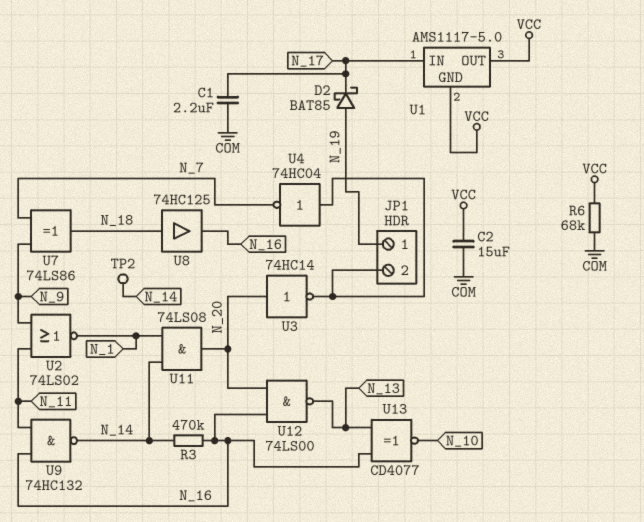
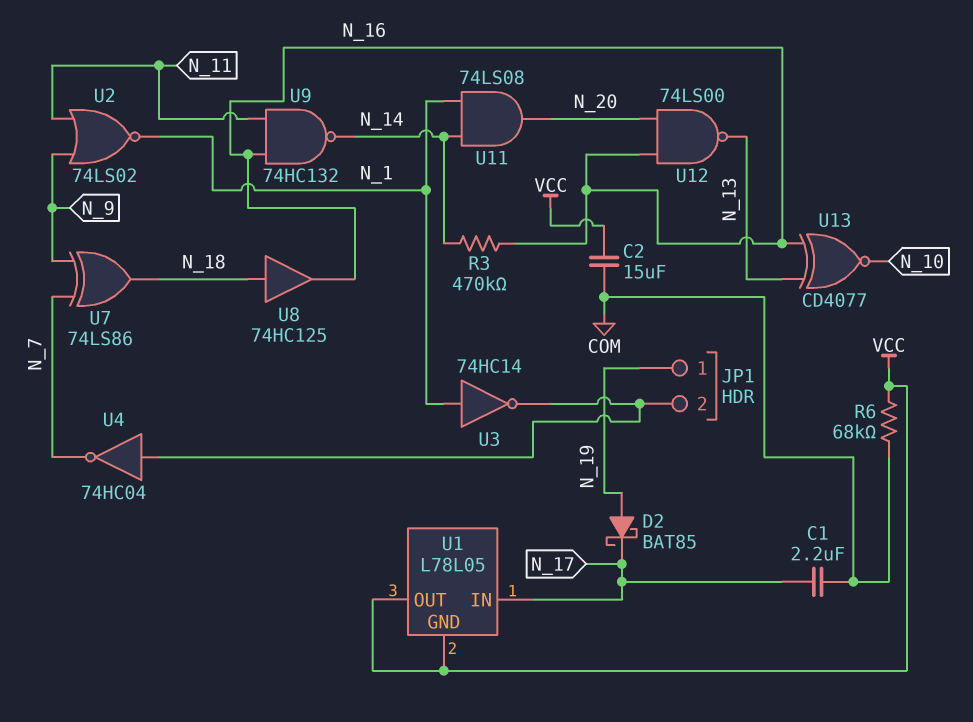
TP2: test point (N_14) -> none
U1: AMS1117-5.0 -> L78L05
U3: NOT 74HC14 (in N_20, out JP1/2) -> NOT 74HC14 (in N_1, out JP1/2)

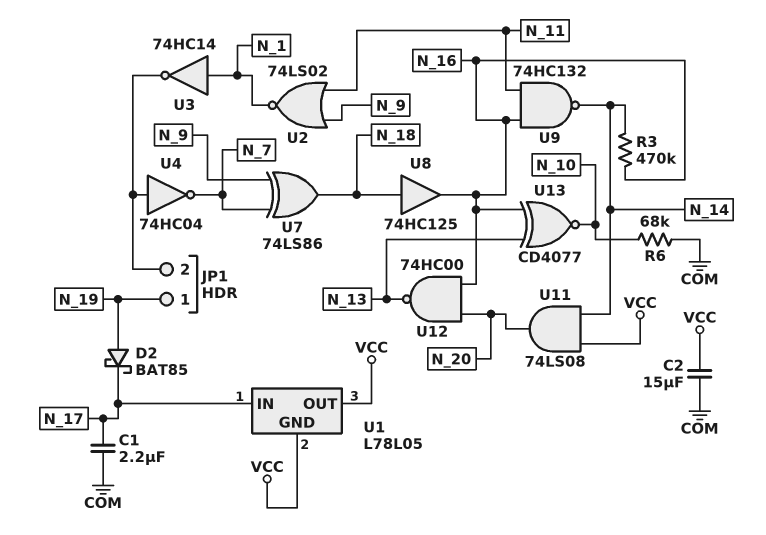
R6: 68k (COM, VCC) -> 68k (COM, N_10)
U11: AND 74LS08 (in N_1, in N_14, out N_20) -> AND 74LS08 (in N_14, in VCC, out N_20)
U12: NAND 74LS00 (in N_16, in N_20, out N_13) -> NAND 74HC00 (in N_16, in N_20, out N_13)

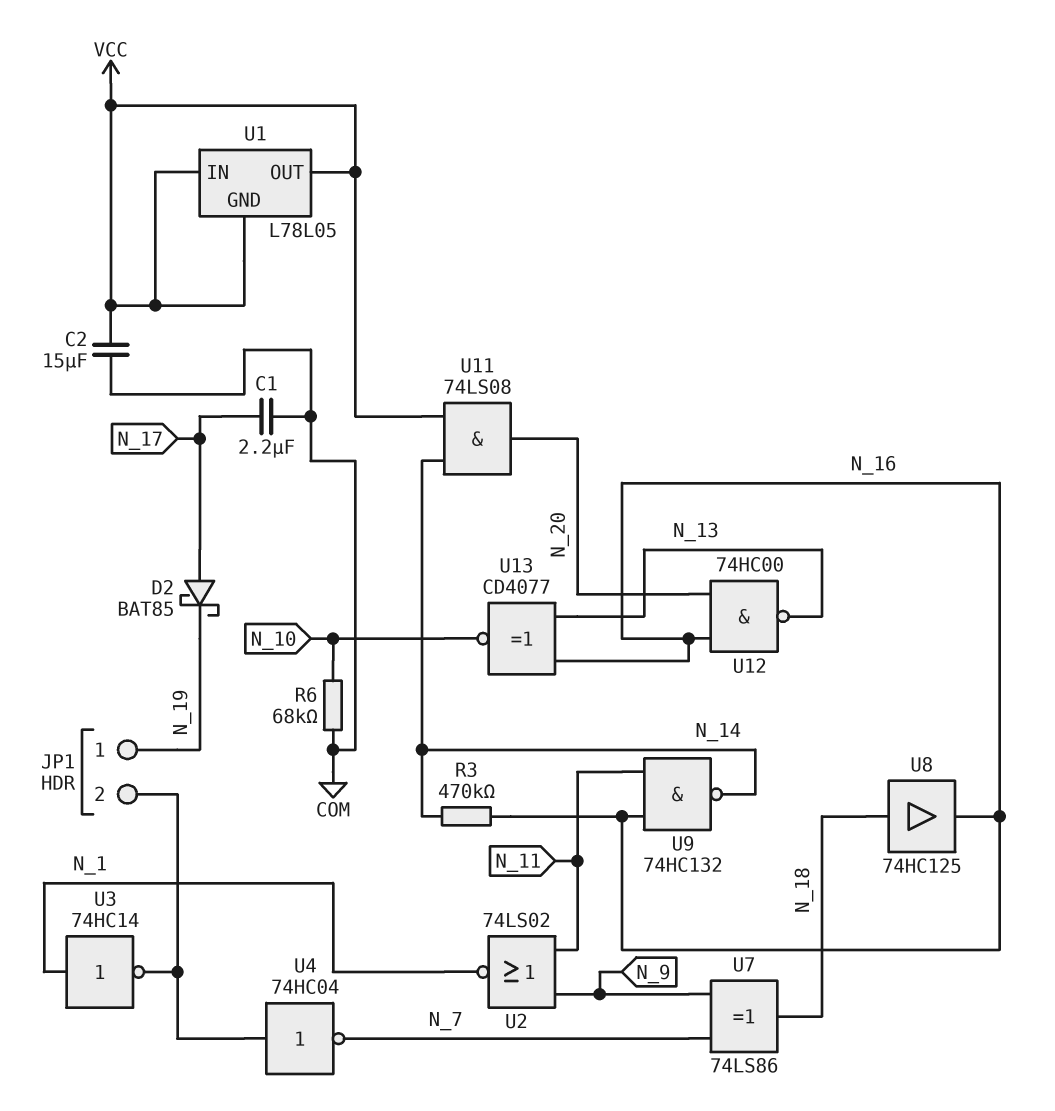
D2: schottky BAT85 (A N_19, K N_17) -> schottky BAT85 (A N_17, K N_19)
U1 pin IN: N_17 -> VCC

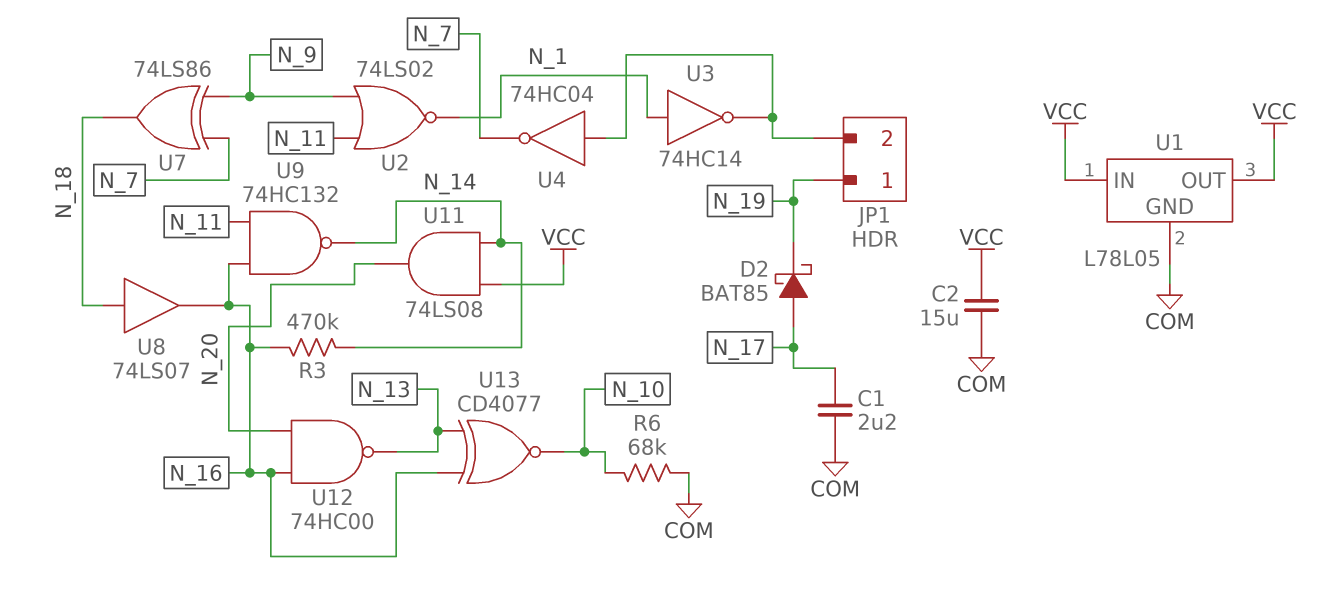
U1 pin GND: VCC -> COM
U8: buffer 74HC125 (in N_18, out N_16) -> buffer 74LS07 (in N_18, out N_16)

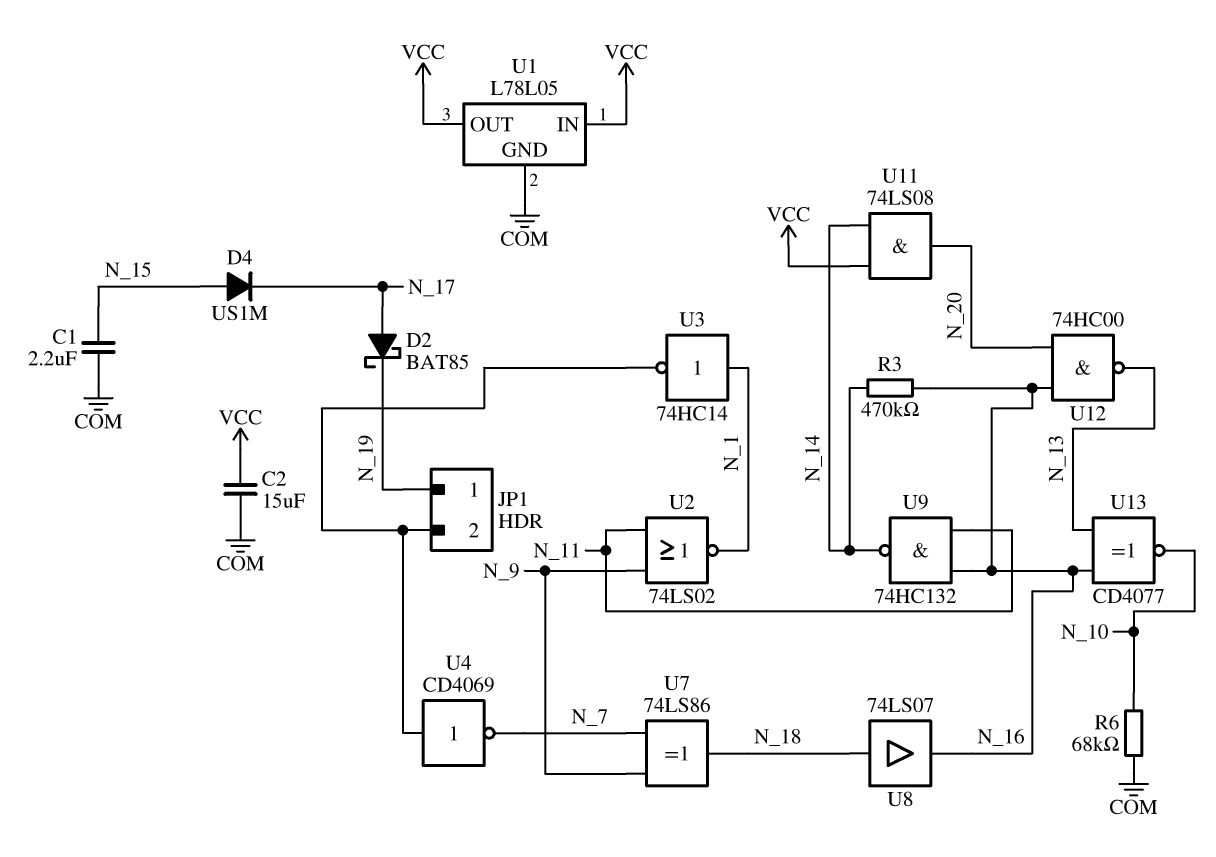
C1: 2.2uF (COM, N_17) -> 2.2uF (COM, N_15)
D4: none -> diode US1M (A N_15, K N_17)
U4: NOT 74HC04 (in JP1/2, out N_7) -> NOT CD4069 (in JP1/2, out N_7)

